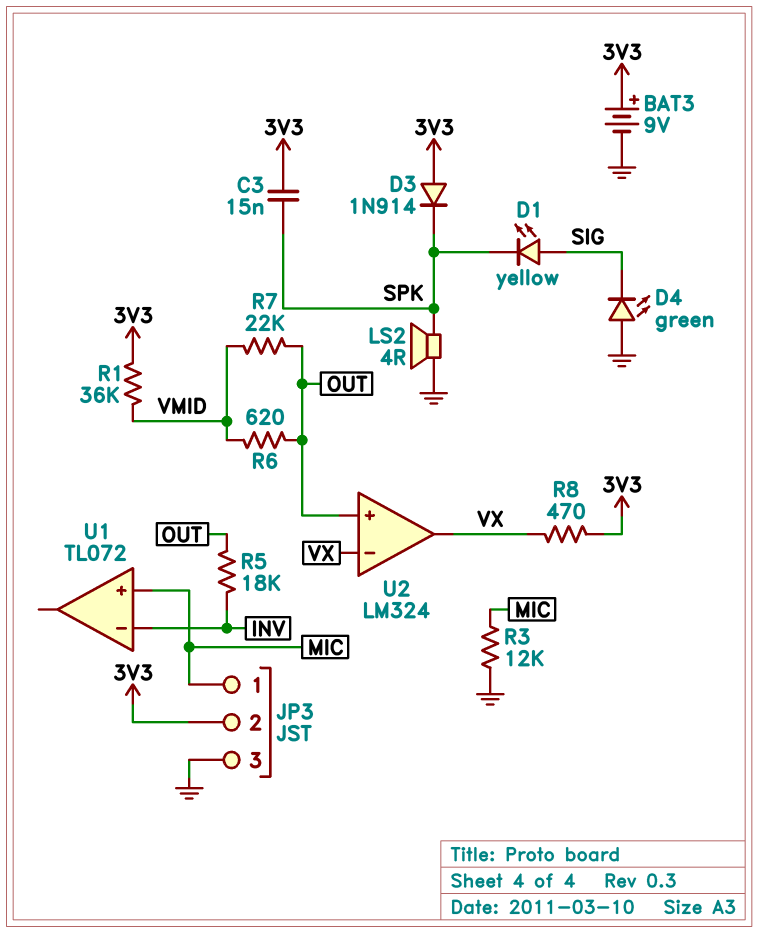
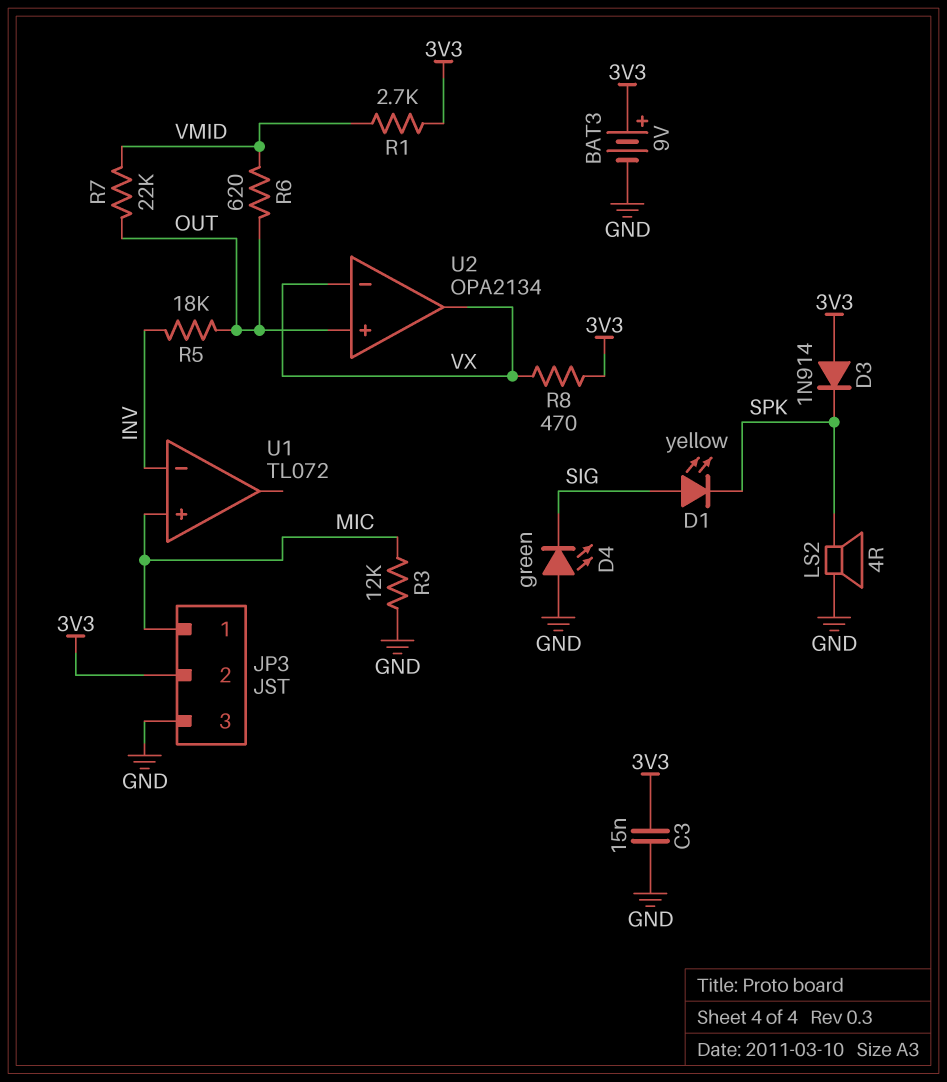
C3: 15nF (3V3, SPK) -> 15nF (3V3, GND)
R1: 36k (3V3, VMID) -> 2.7k (3V3, VMID)
U2: LM324 -> OPA2134

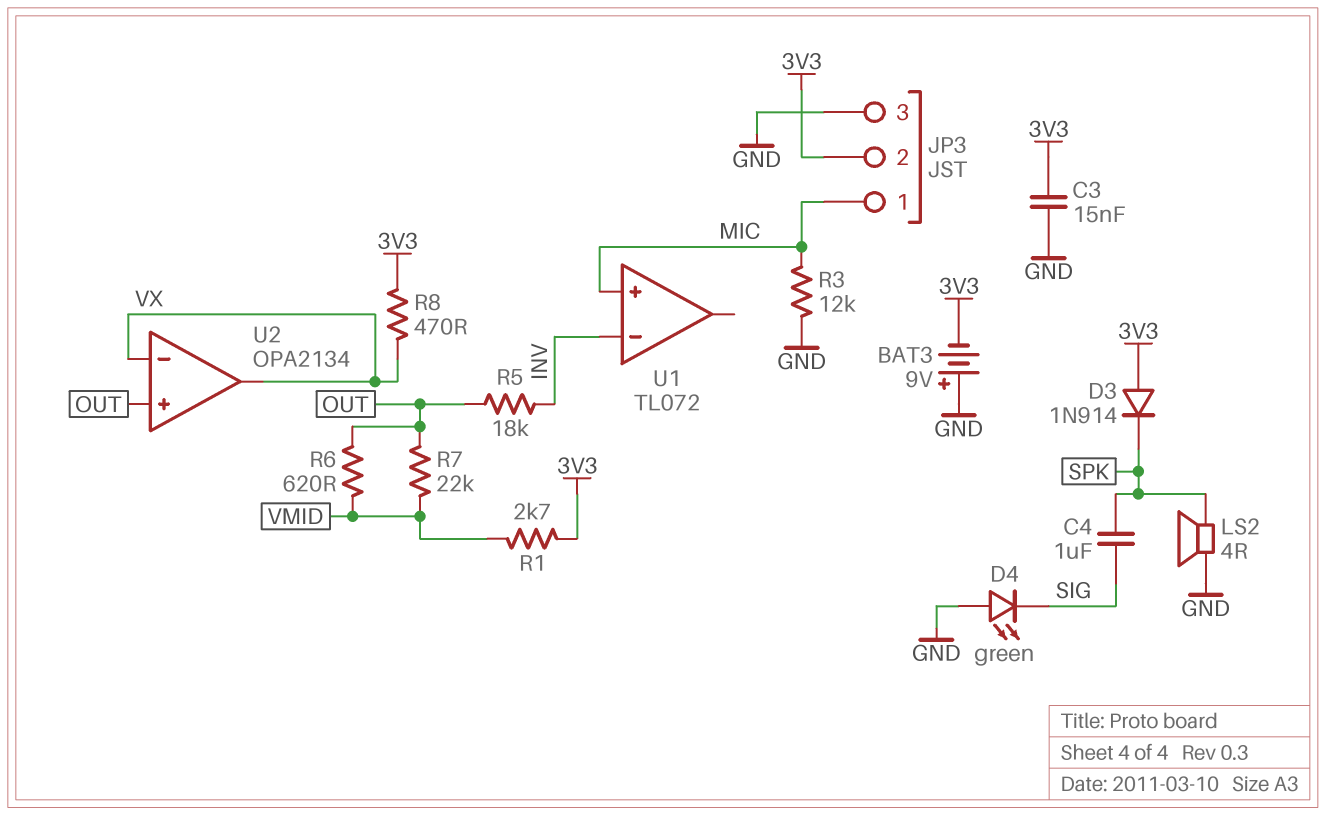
BAT3: 9V (plus 3V3, minus GND) -> 9V (plus GND, minus 3V3)
C4: none -> 1uF (SIG, SPK)
D1: LED yellow (A SIG, K SPK) -> none

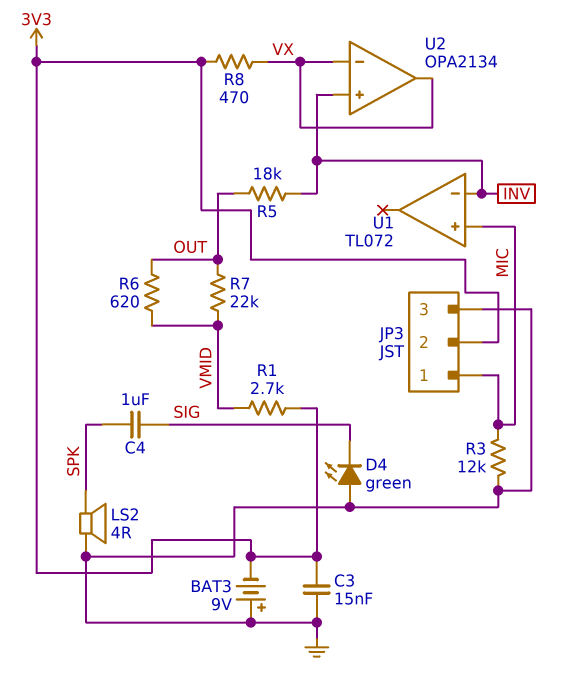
D3: diode 1N914 (A 3V3, K SPK) -> none
U2 pin in+: OUT -> INV

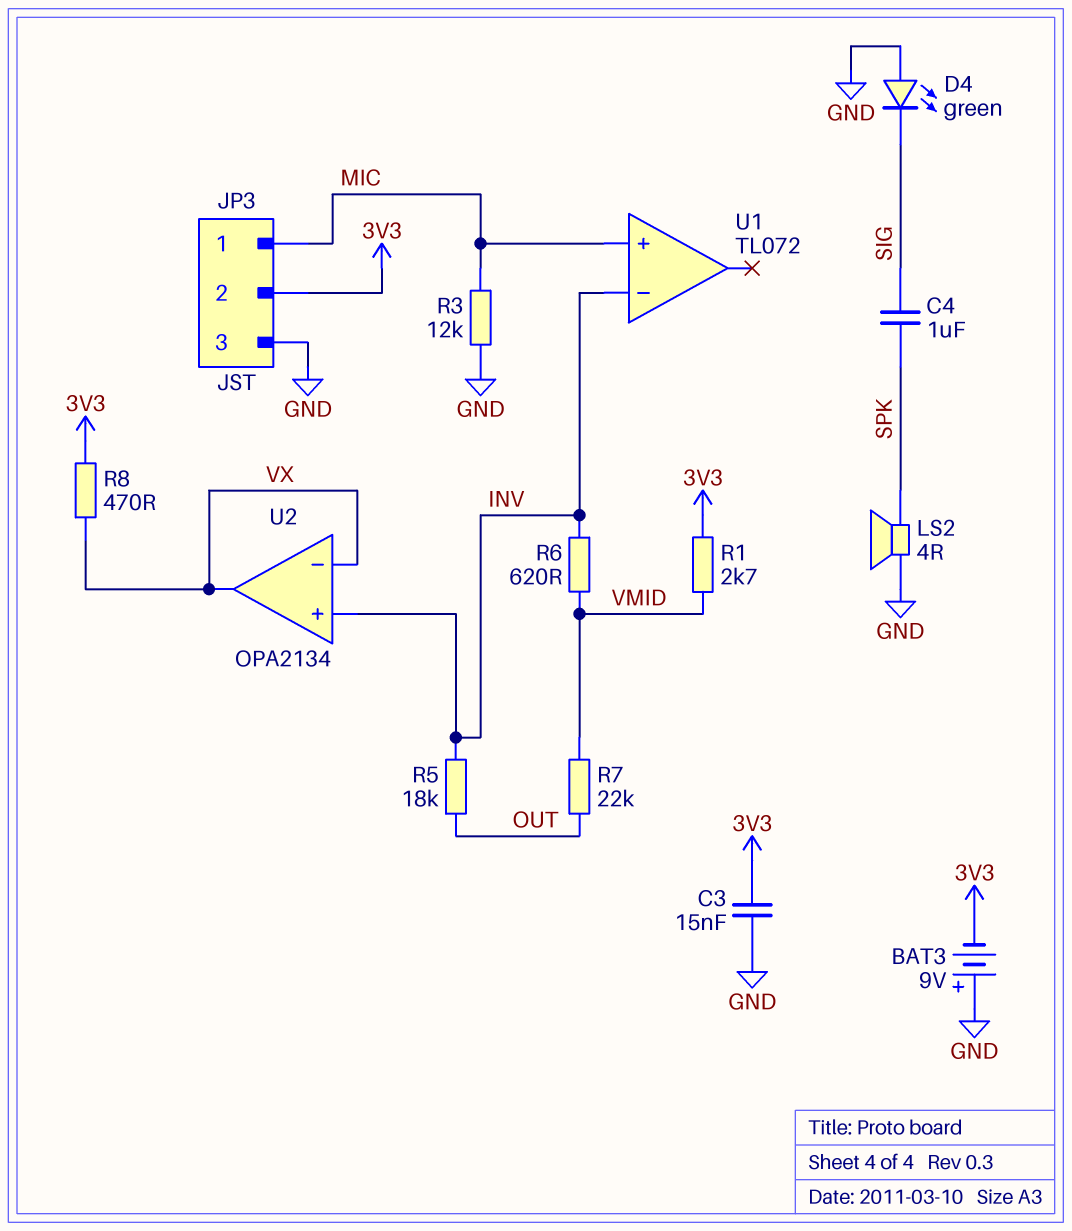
R6: 620 (OUT, VMID) -> 620 (INV, VMID)

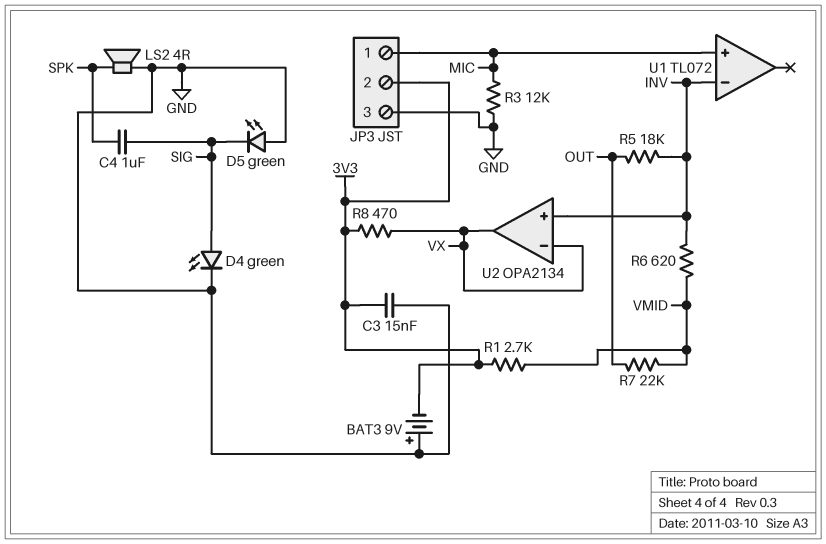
D4: LED green (A GND, K SIG) -> LED green (A SIG, K GND)
D5: none -> LED green (A GND, K SIG)

